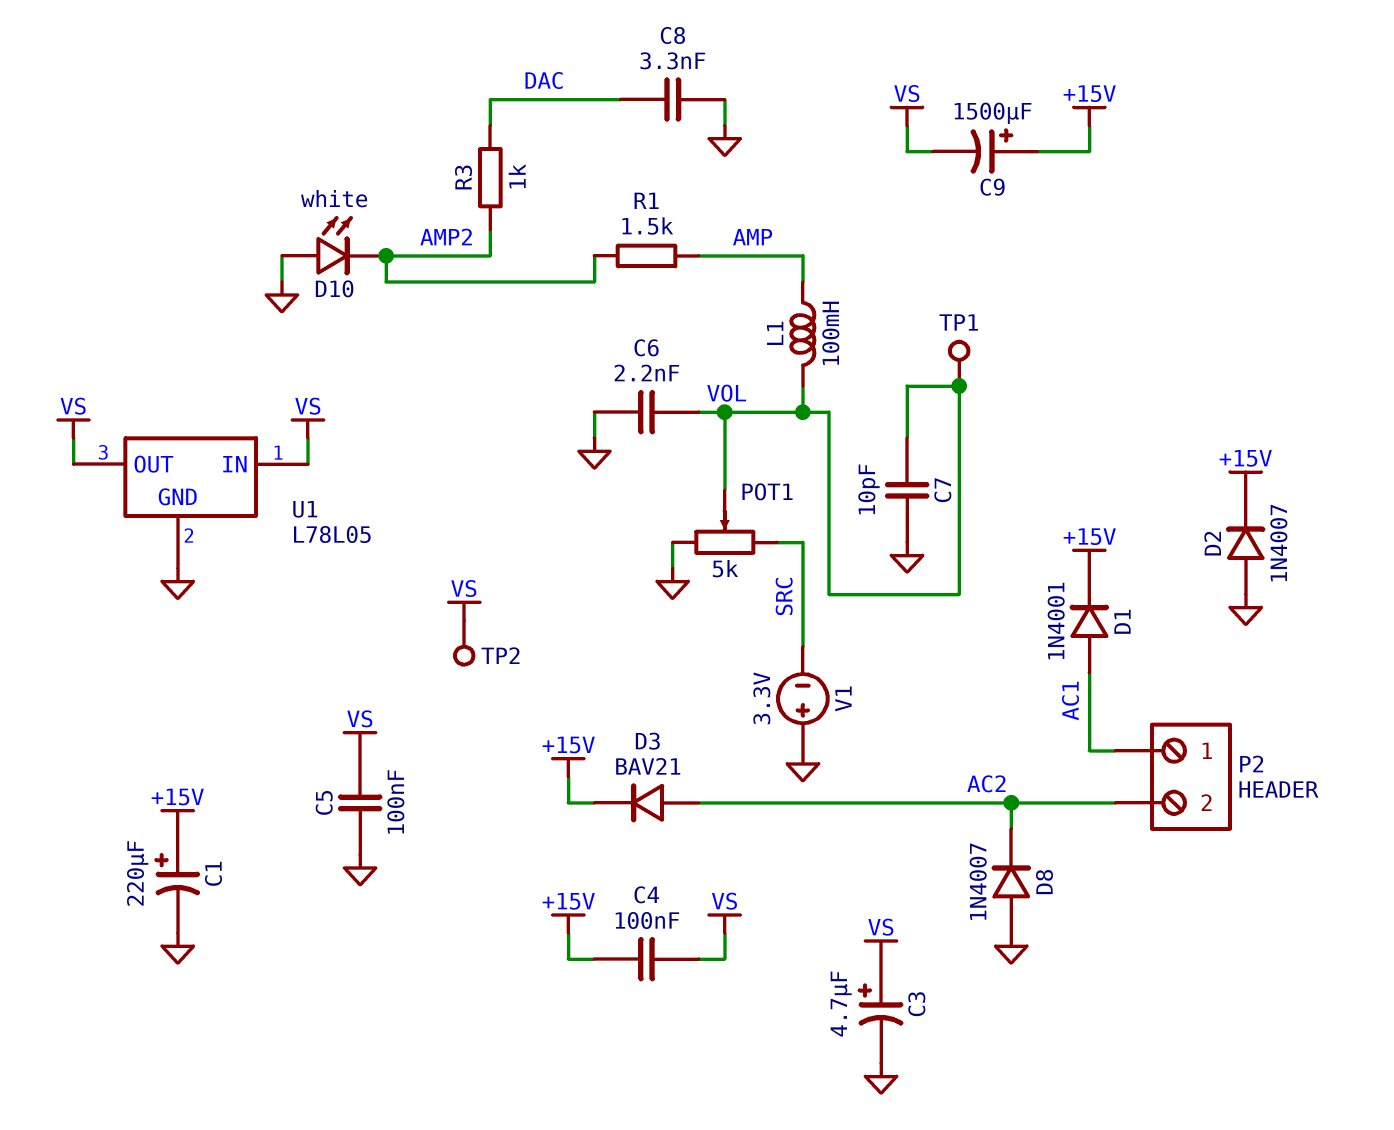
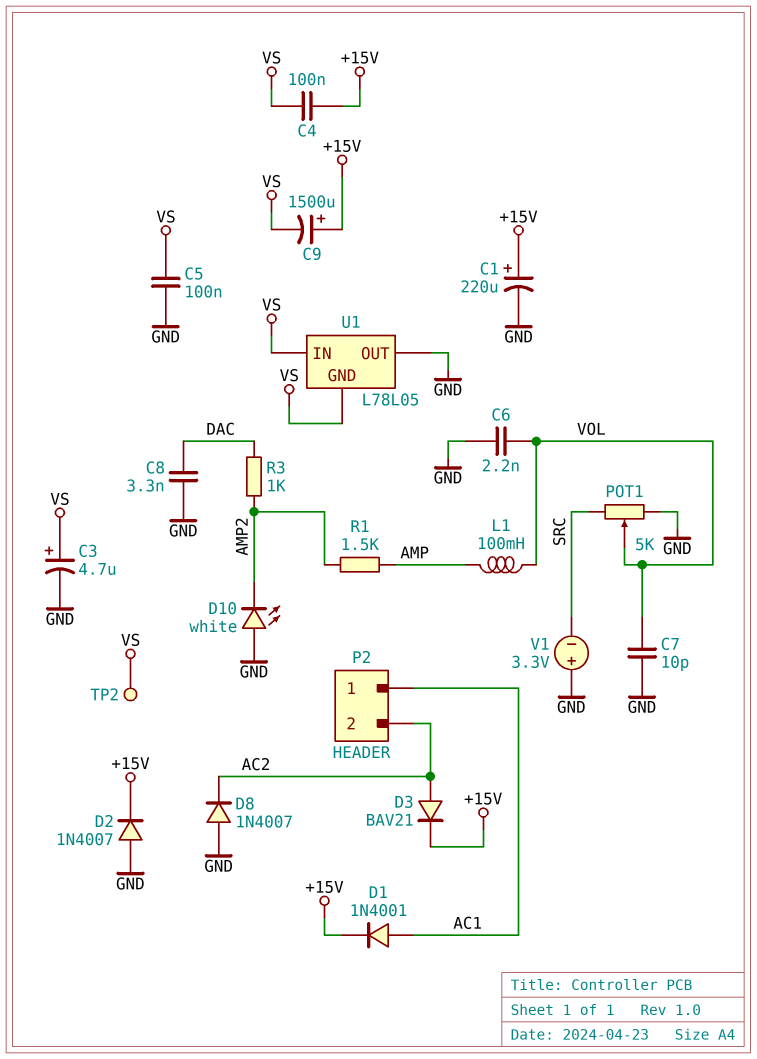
TP1: test point (VOL) -> none
U1 pin GND: GND -> VS
U1 pin OUT: VS -> GND

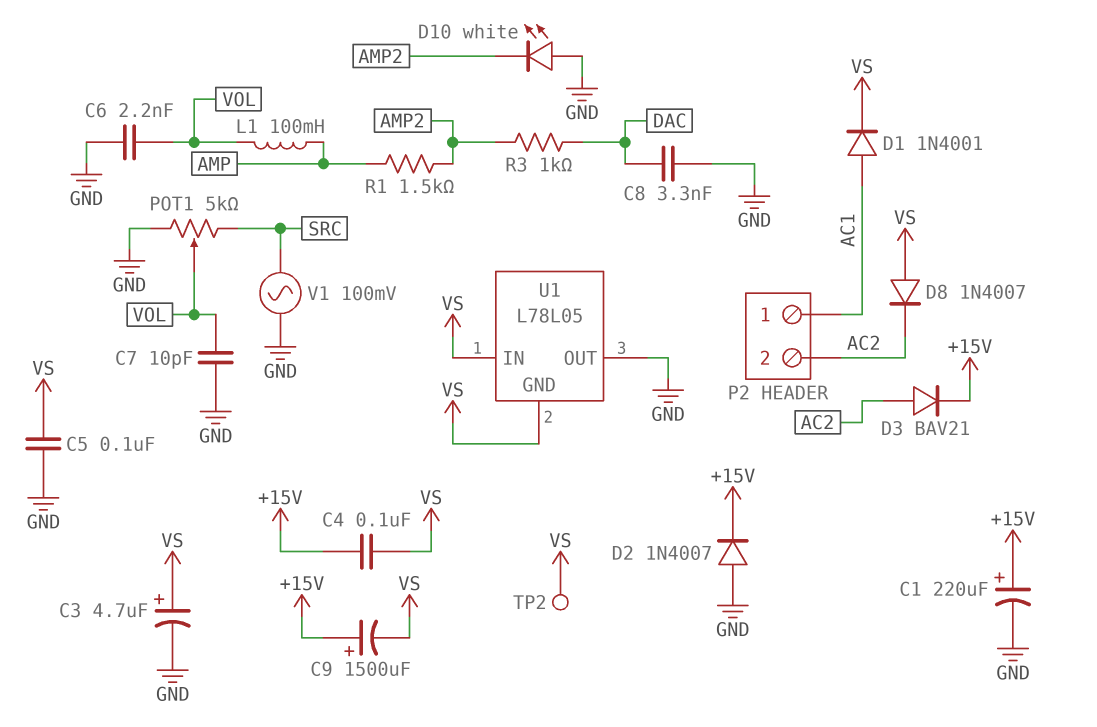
D1: diode 1N4001 (A AC1, K +15V) -> diode 1N4001 (A AC1, K VS)
D8: diode 1N4007 (A GND, K AC2) -> diode 1N4007 (A VS, K AC2)
V1: 3.3V (plus GND, minus SRC) -> AC 100mV (GND, SRC)

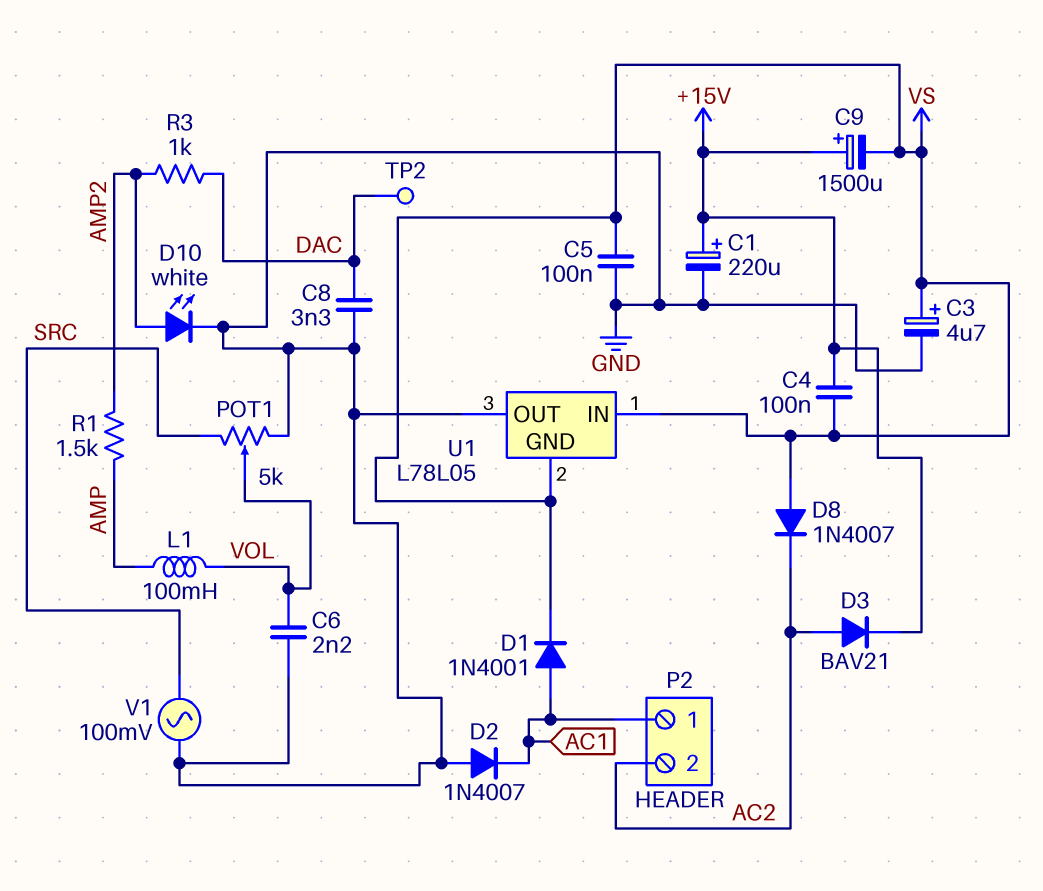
C7: 10pF (GND, VOL) -> none
D2: diode 1N4007 (A GND, K +15V) -> diode 1N4007 (A GND, K AC1)
D10: LED white (A GND, K AMP2) -> LED white (A AMP2, K GND)
TP2: test point (VS) -> test point (DAC)

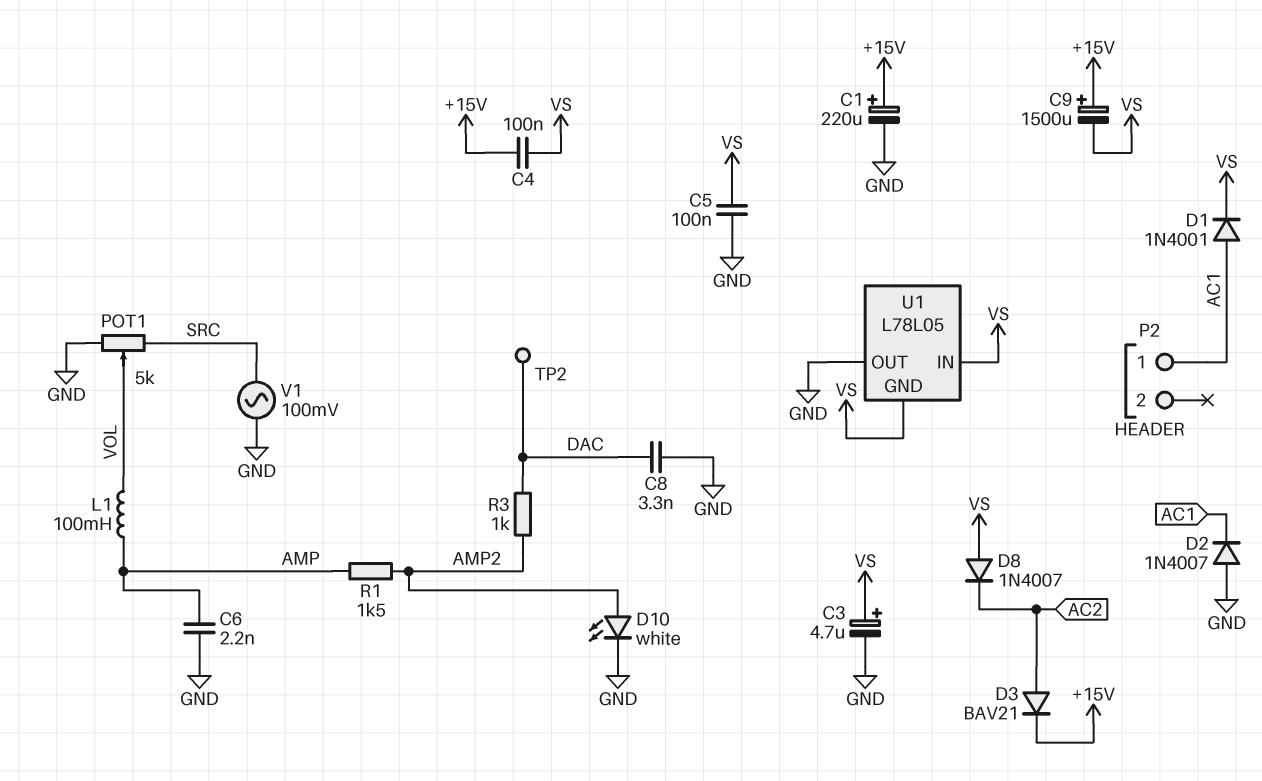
C6: 2.2nF (GND, VOL) -> 2.2nF (AMP, GND)
P2 pin 2: AC2 -> none

